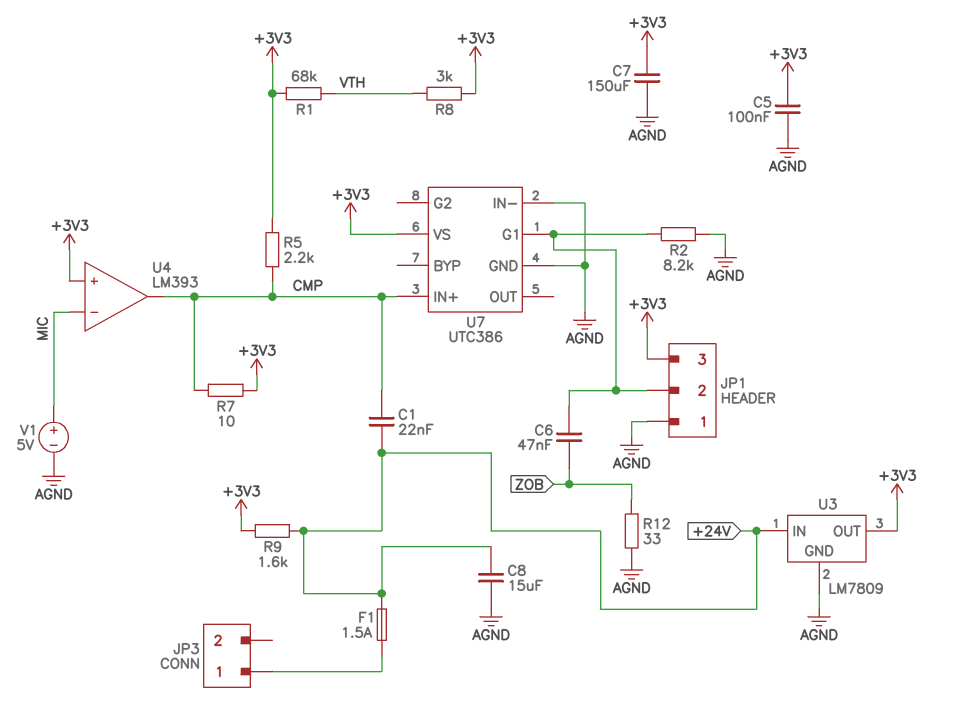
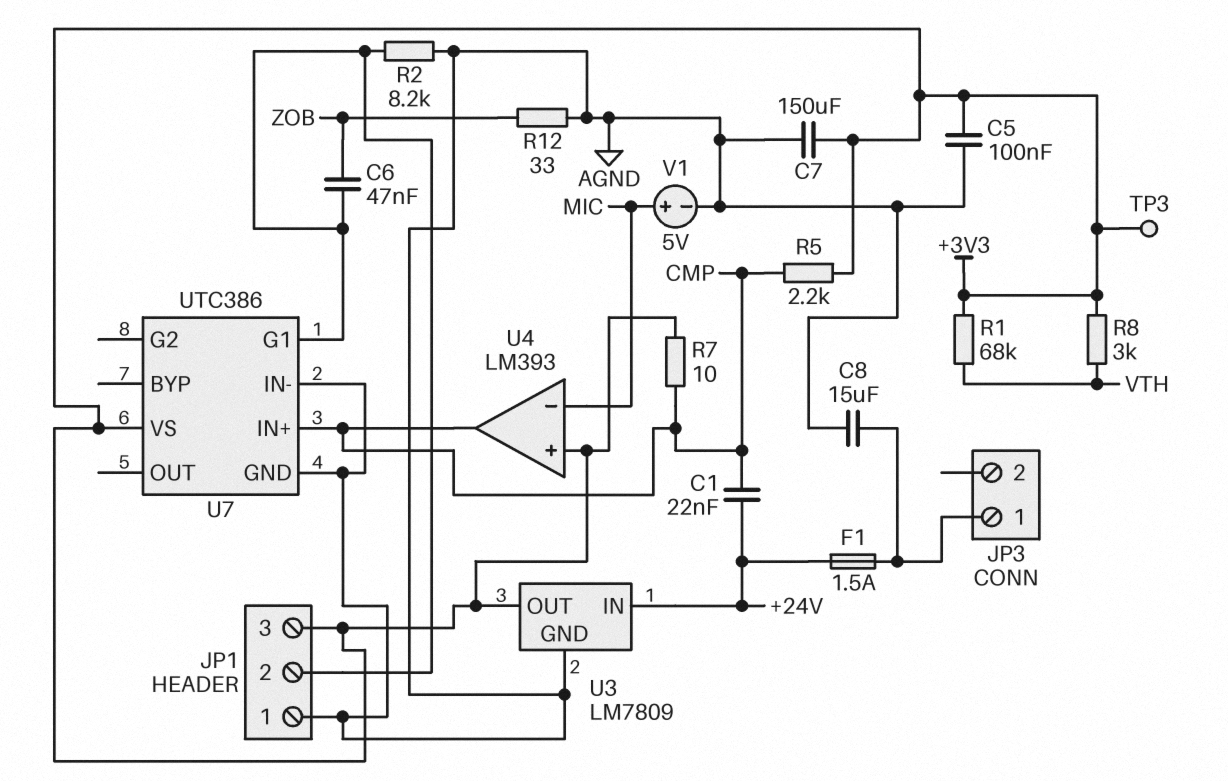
C8: 15uF (+24V, AGND) -> 15uF (AGND, JP3/1)
R9: 1.6k (+3V3, +24V) -> none
TP3: none -> test point (+3V3)

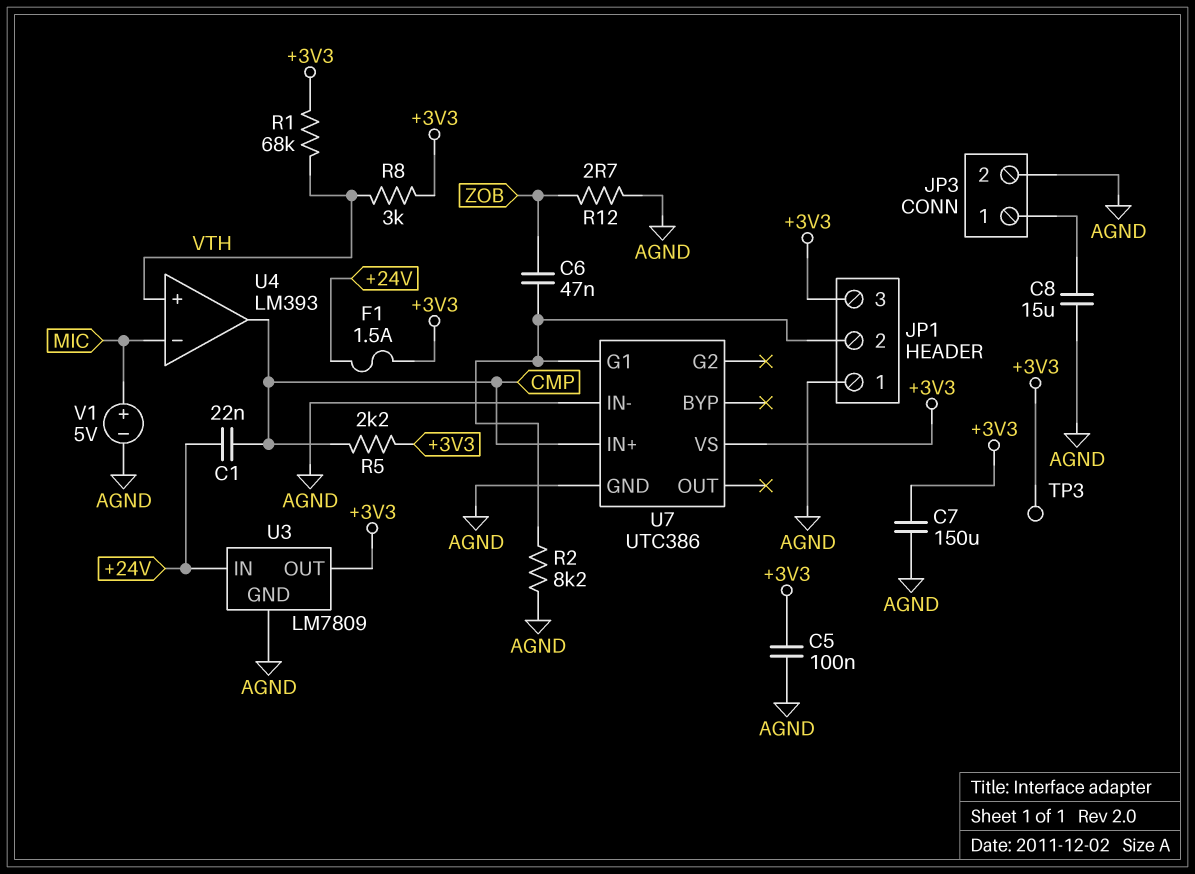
F1: 1.5A (+24V, JP3/1) -> 1.5A (+3V3, +24V)
JP3 pin 2: none -> AGND
R7: 10 (+3V3, CMP) -> none
R12: 33 (AGND, ZOB) -> 2.7 (AGND, ZOB)
U4 pin in+: +3V3 -> VTH

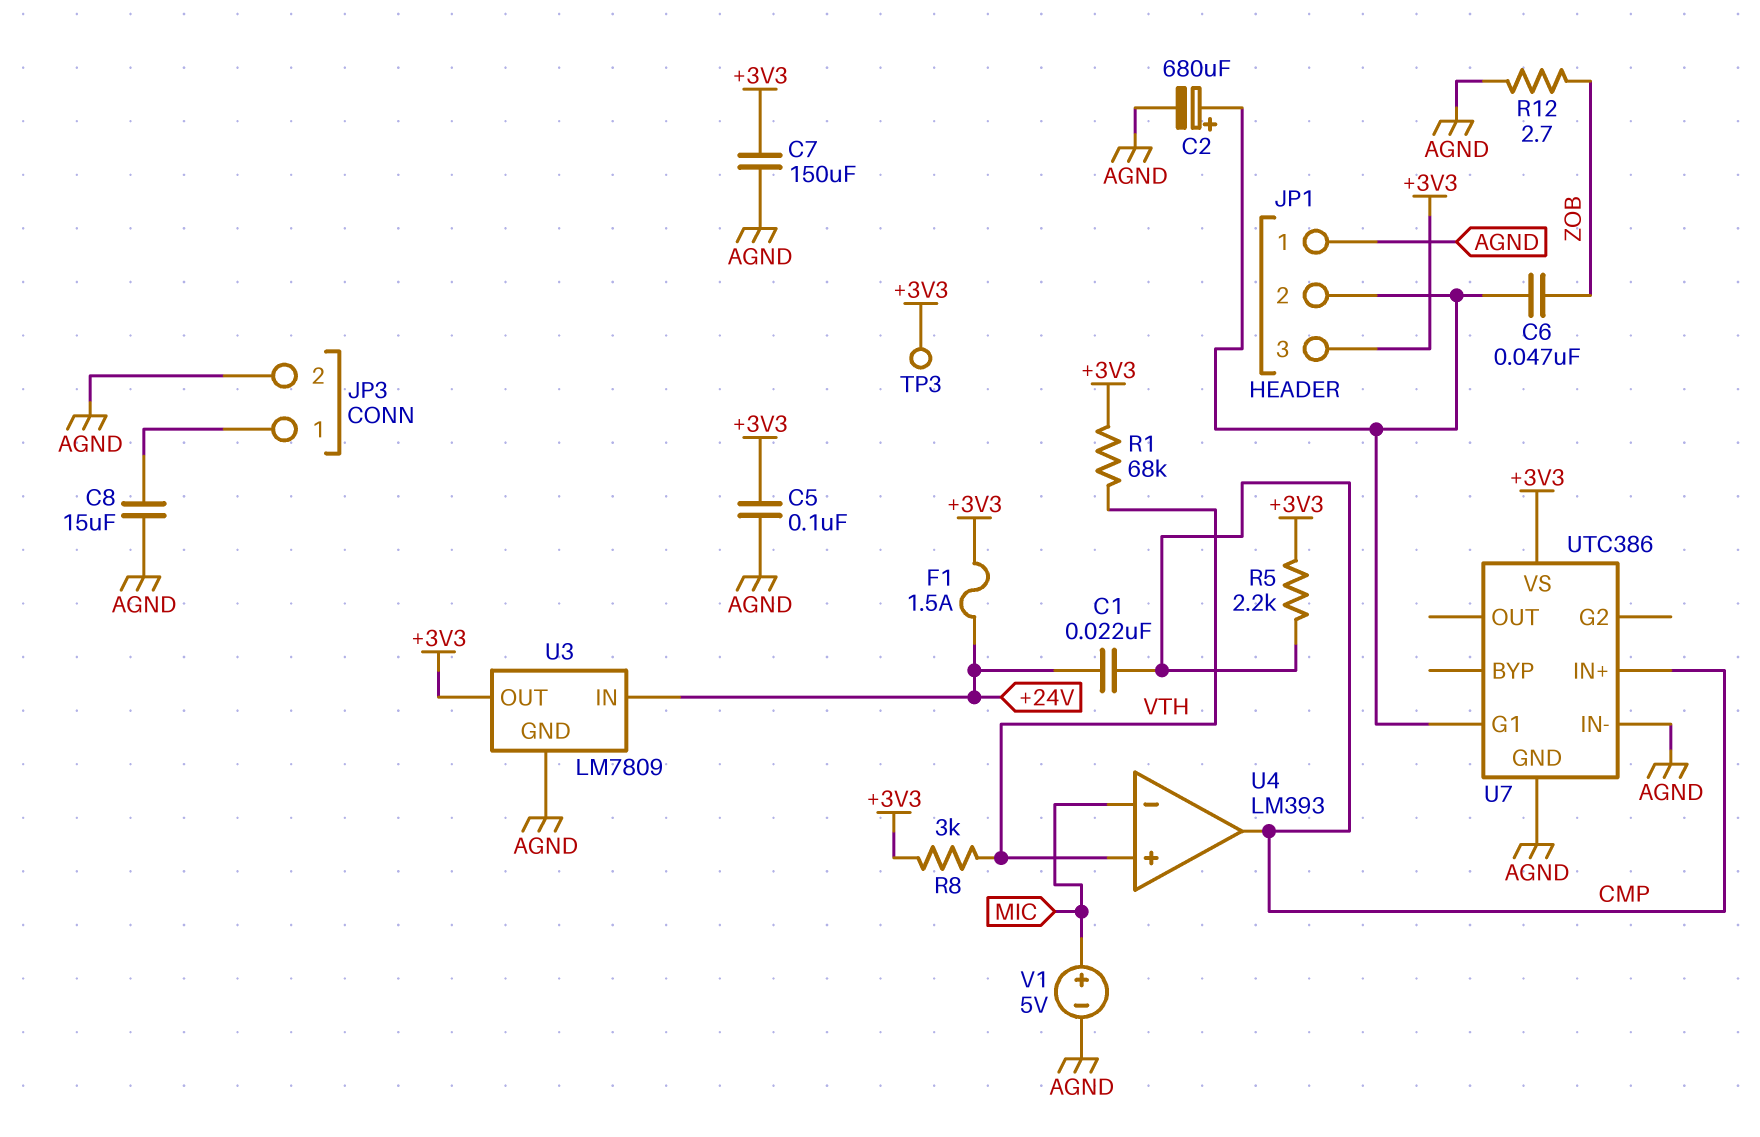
C2: none -> 680uF (plus JP1/2, minus AGND)
R2: 8.2k (AGND, JP1/2) -> none

